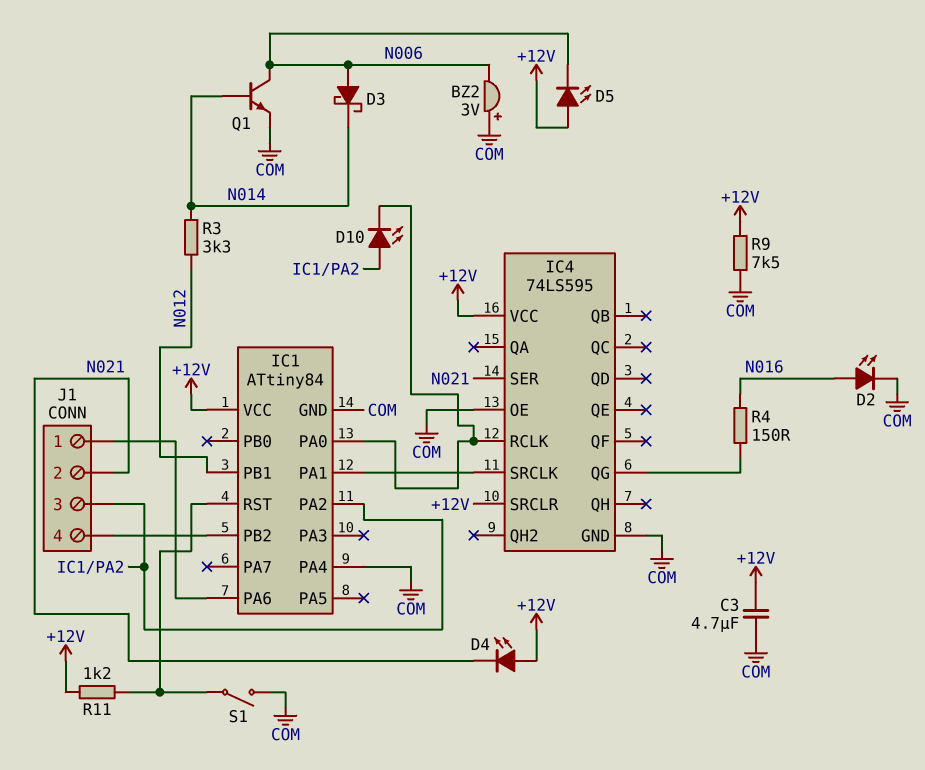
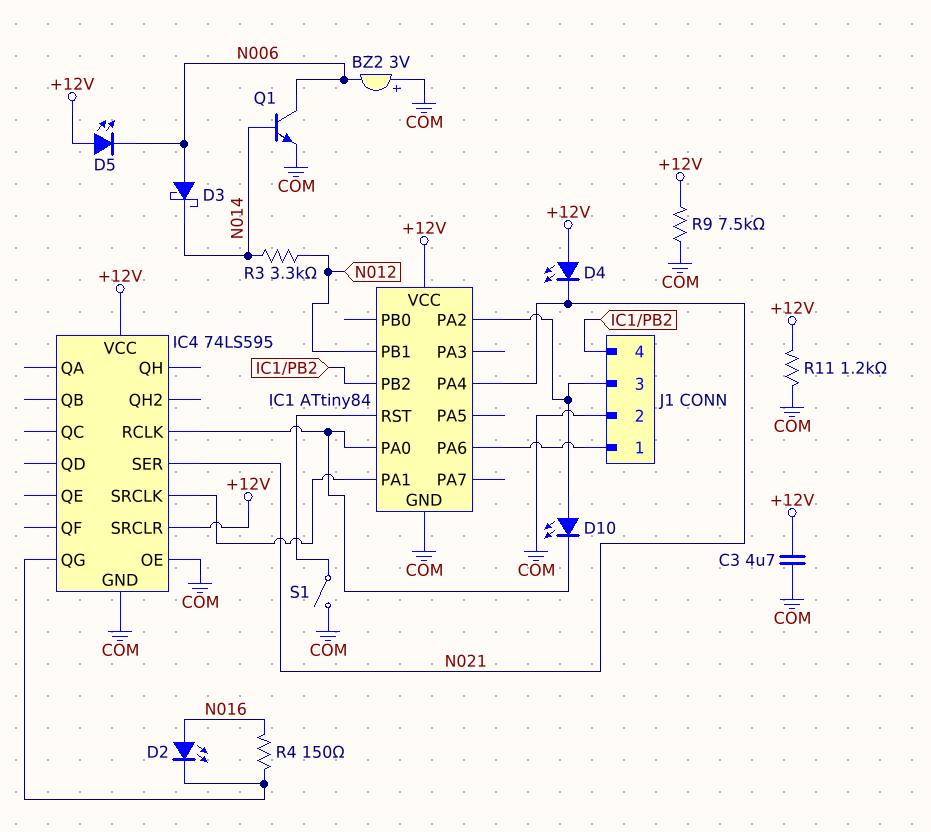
D2: LED (A N016, K COM) -> LED (A N016, K IC4/QG)
IC1 pin PA4: COM -> N021
J1 pin 2: N021 -> COM
R11: 1.2k (+12V, IC1/RST) -> 1.2k (+12V, COM)

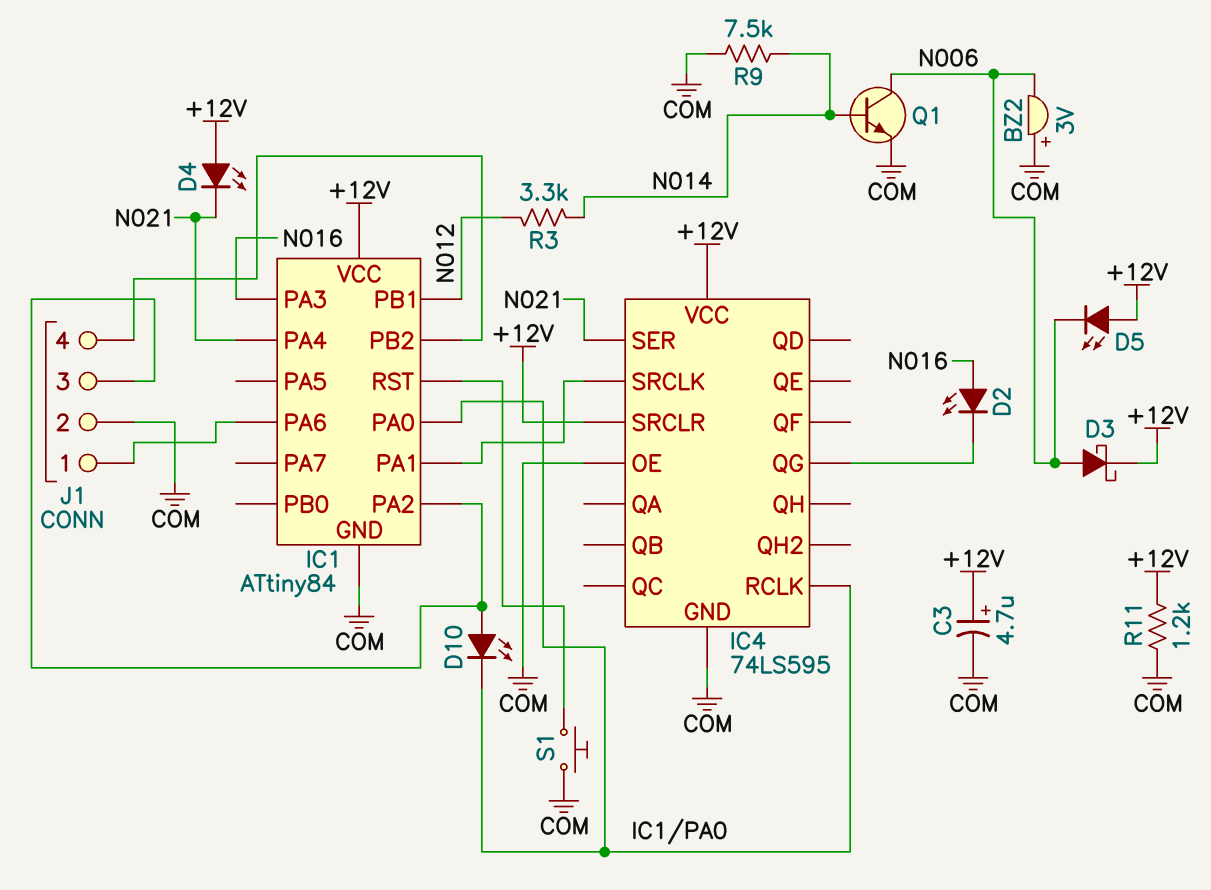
C3: 4.7uF (+12V, COM) -> 4.7uF (plus +12V, minus COM)
D3: schottky (A N006, K N014) -> schottky (A N006, K +12V)
IC1 pin PA3: none -> N016
R4: 150 (IC4/QG, N016) -> none
R9: 7.5k (+12V, COM) -> 7.5k (COM, N014)
S1: switch (COM, IC1/RST) -> button (COM, IC1/RST)

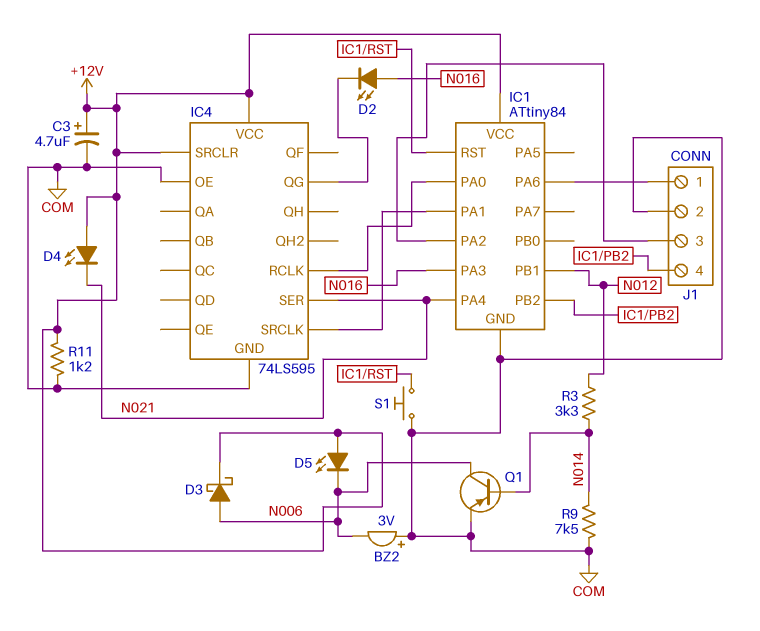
D10: LED (A IC1/PA2, K IC1/PA0) -> none
Q1: NPN (B N014, C N006, E COM) -> PNP (B N014, C N006, E COM)

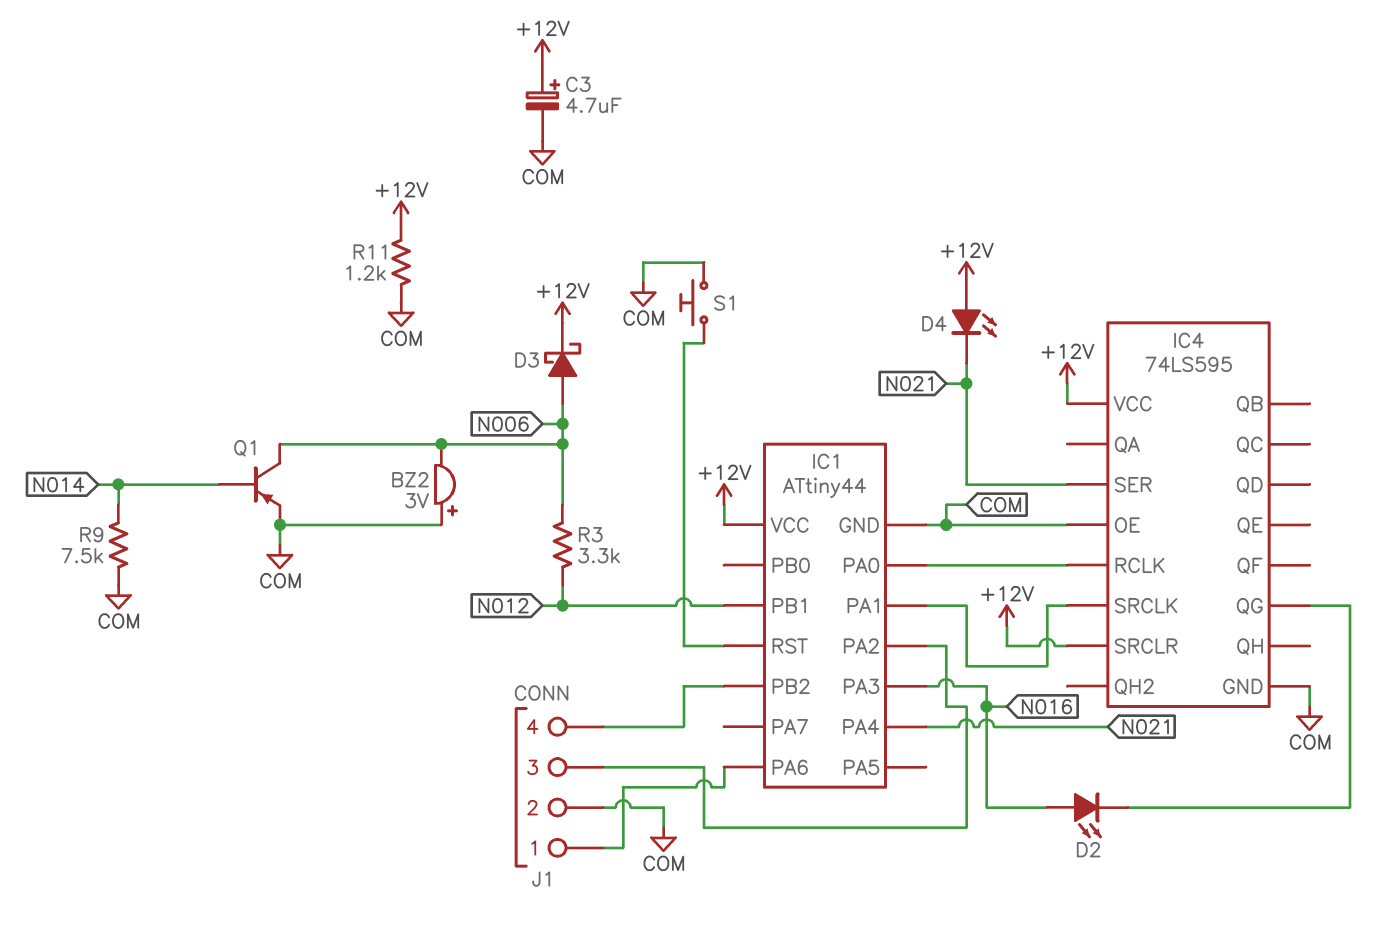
D5: LED (A +12V, K N006) -> none
IC1: ATtiny84 -> ATtiny44
R3: 3.3k (N012, N014) -> 3.3k (N006, N012)

